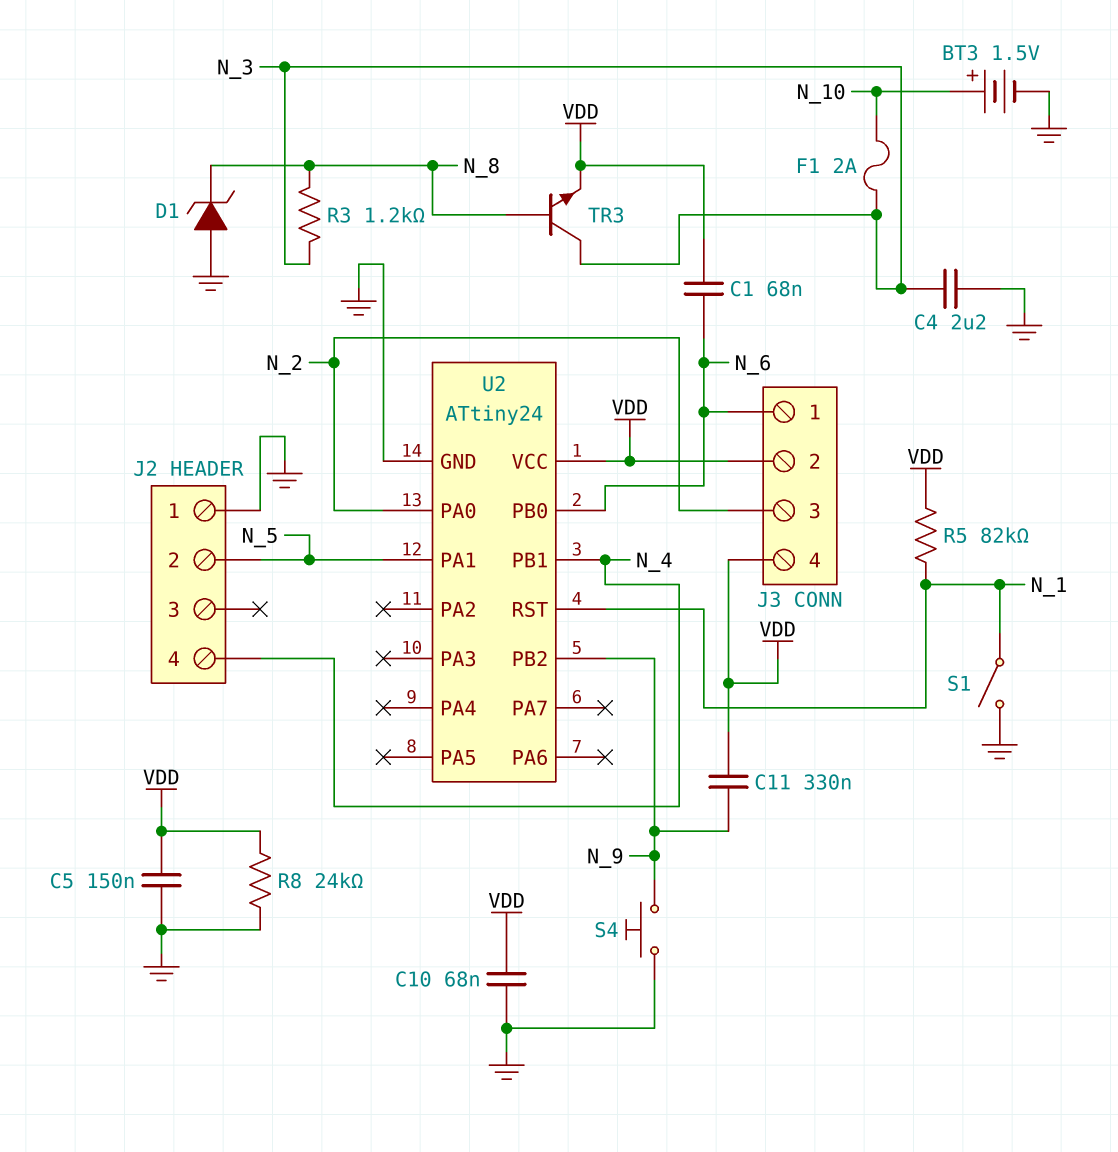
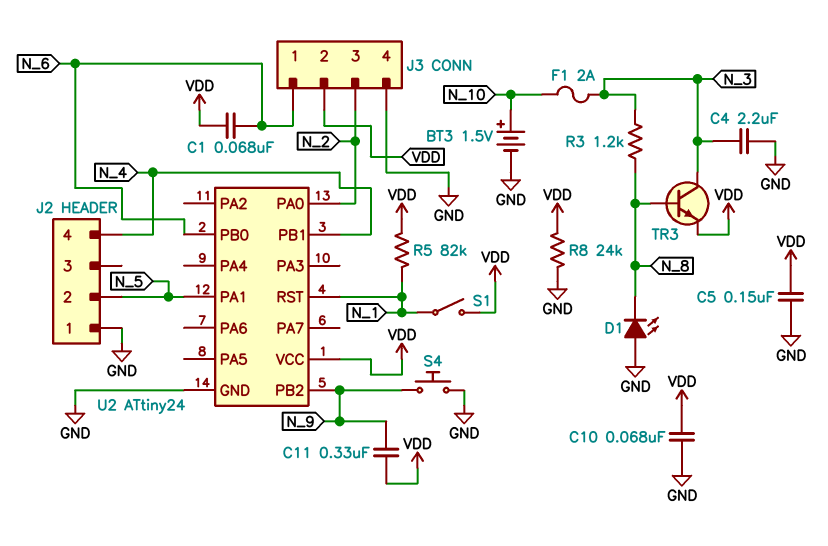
D1: zener (A GND, K N_8) -> LED (A GND, K N_8)
J3 pin 4: VDD -> GND
S1: switch (GND, N_1) -> switch (N_1, VDD)

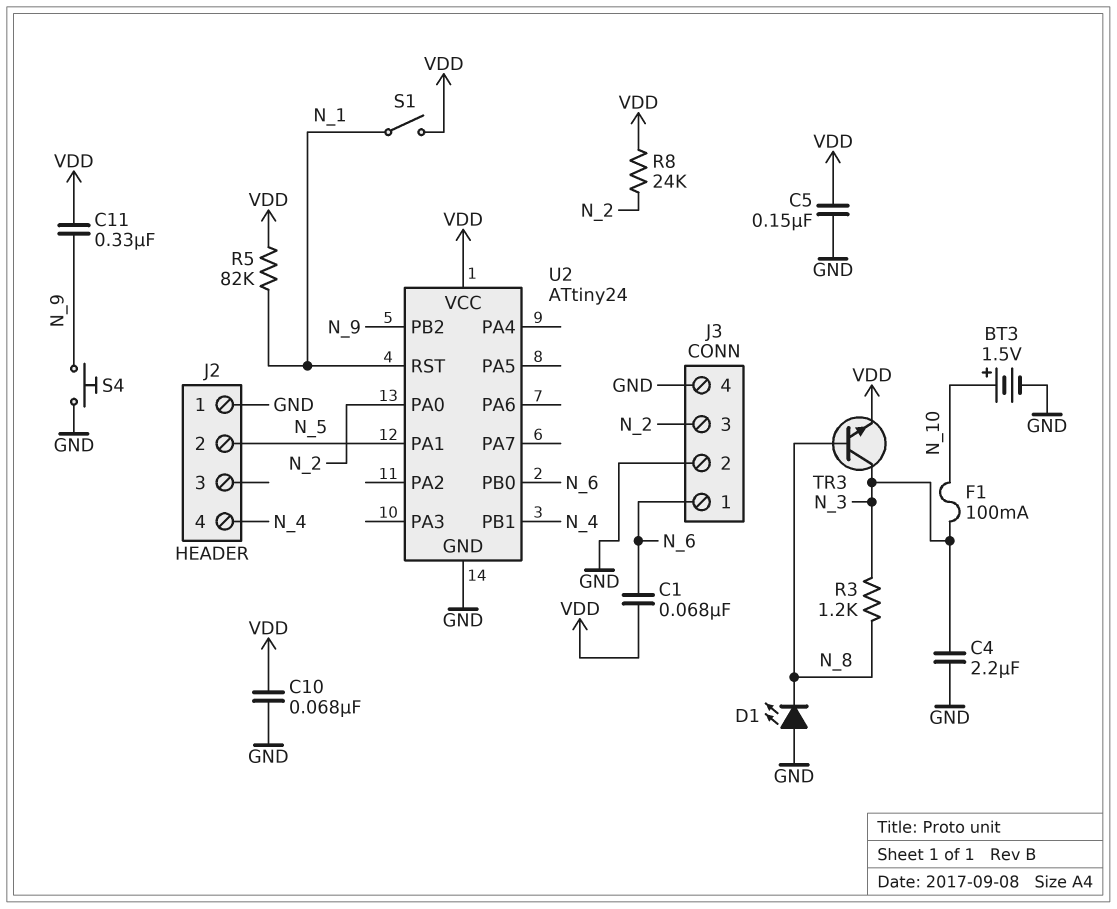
F1: 2A (N_3, N_10) -> 100mA (N_3, N_10)
J3 pin 2: VDD -> GND
R8: 24k (GND, VDD) -> 24k (N_2, VDD)

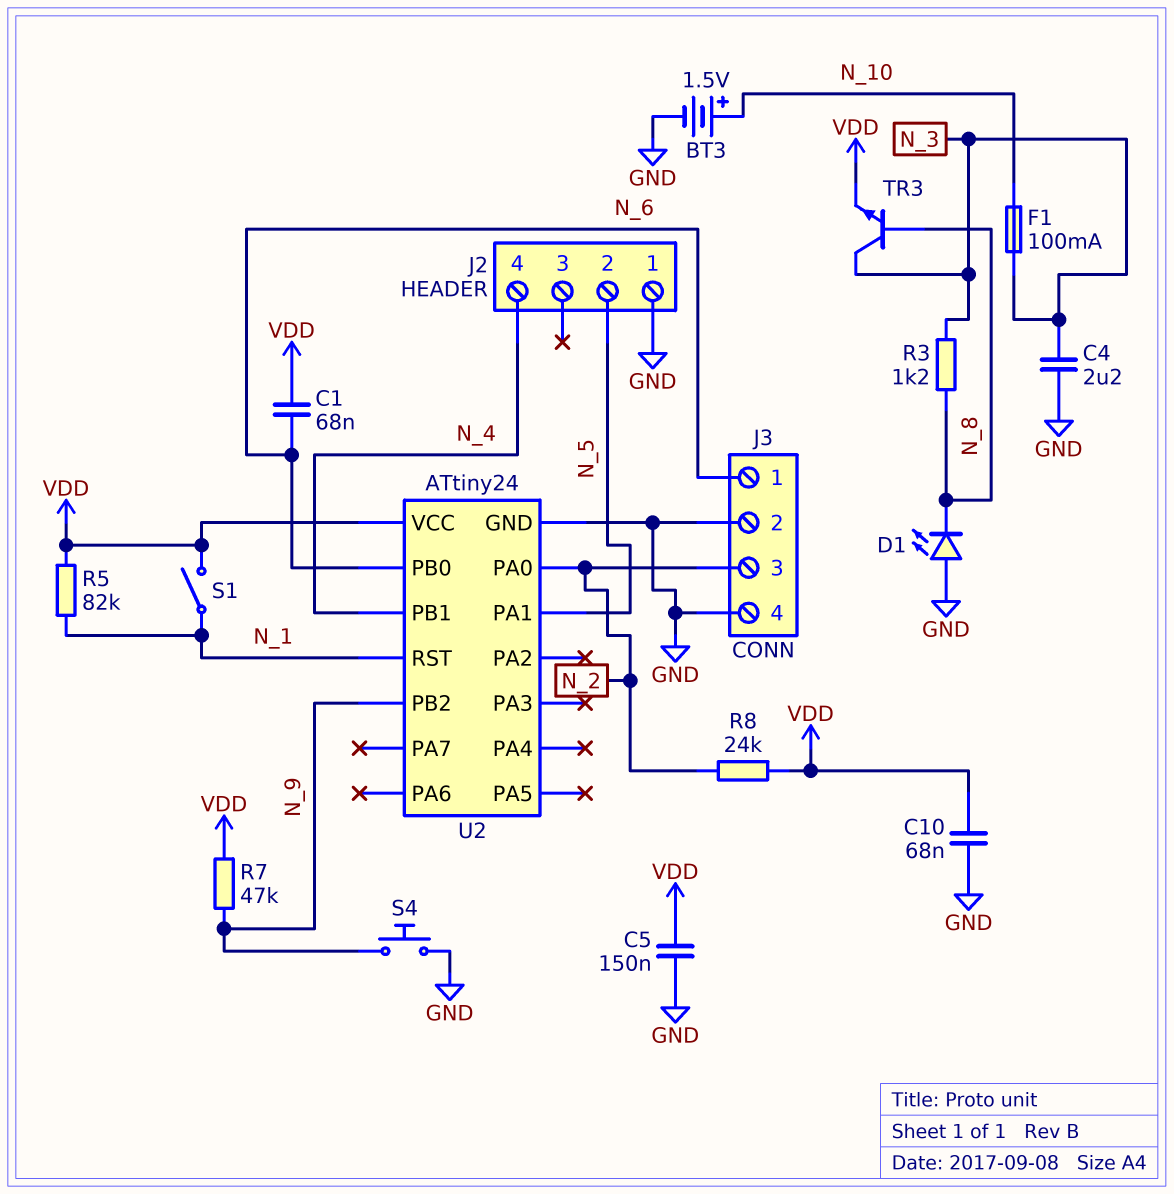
C11: 330nF (N_9, VDD) -> none
R7: none -> 47k (N_9, VDD)

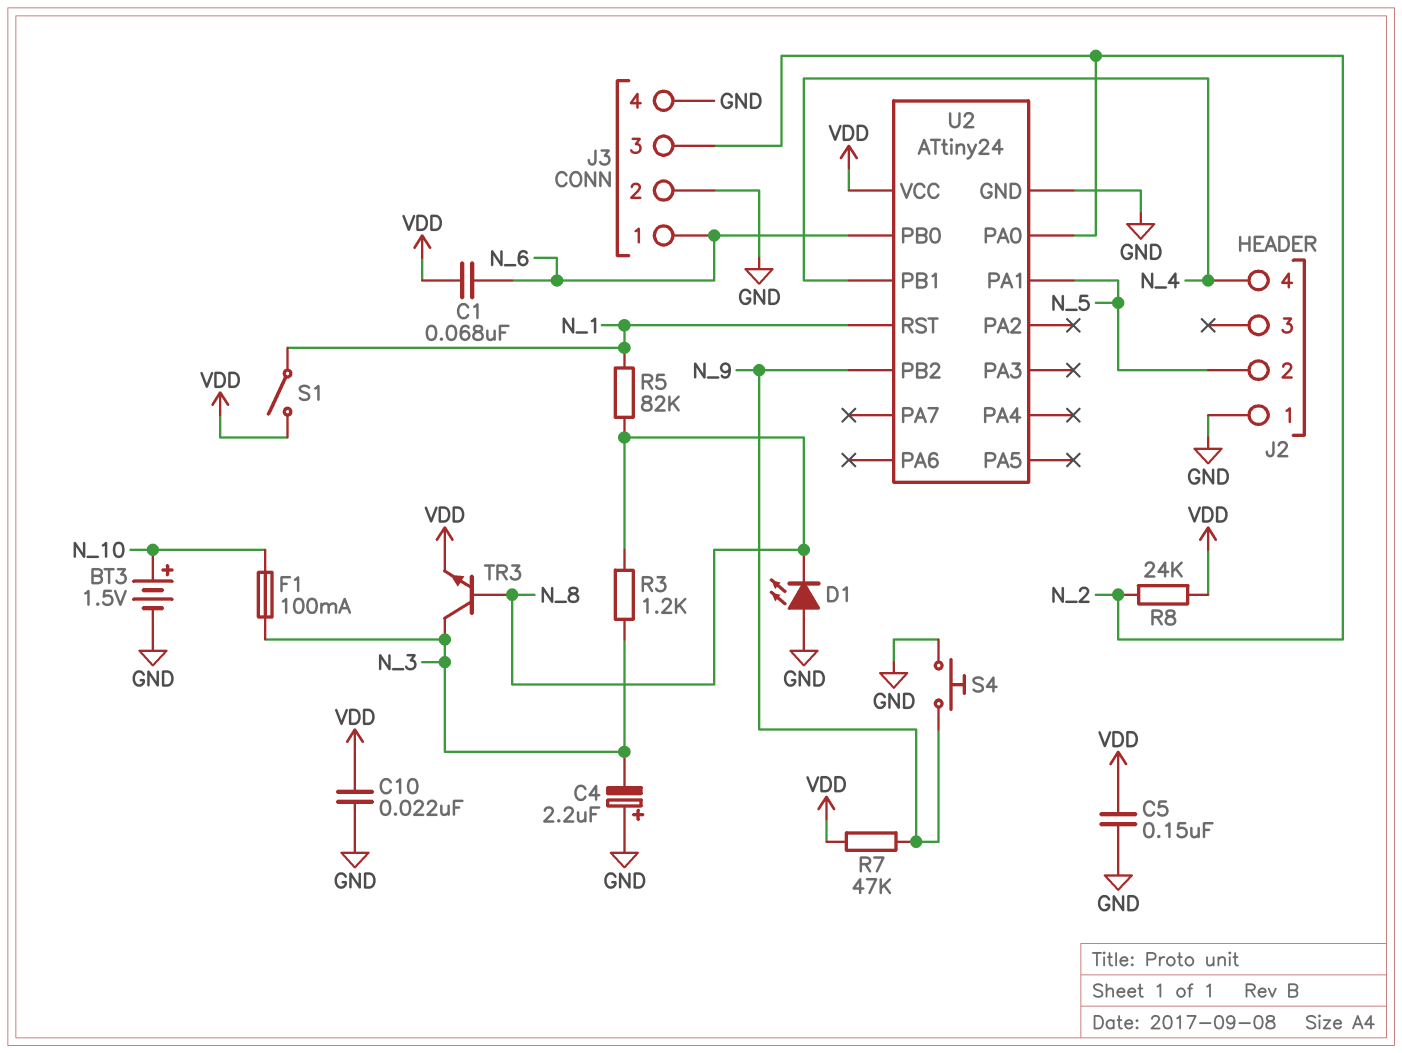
C4: 2.2uF (GND, N_3) -> 2.2uF (plus GND, minus N_3)
C10: 68nF (GND, VDD) -> 22nF (GND, VDD)
R5: 82k (N_1, VDD) -> 82k (N_1, N_8)

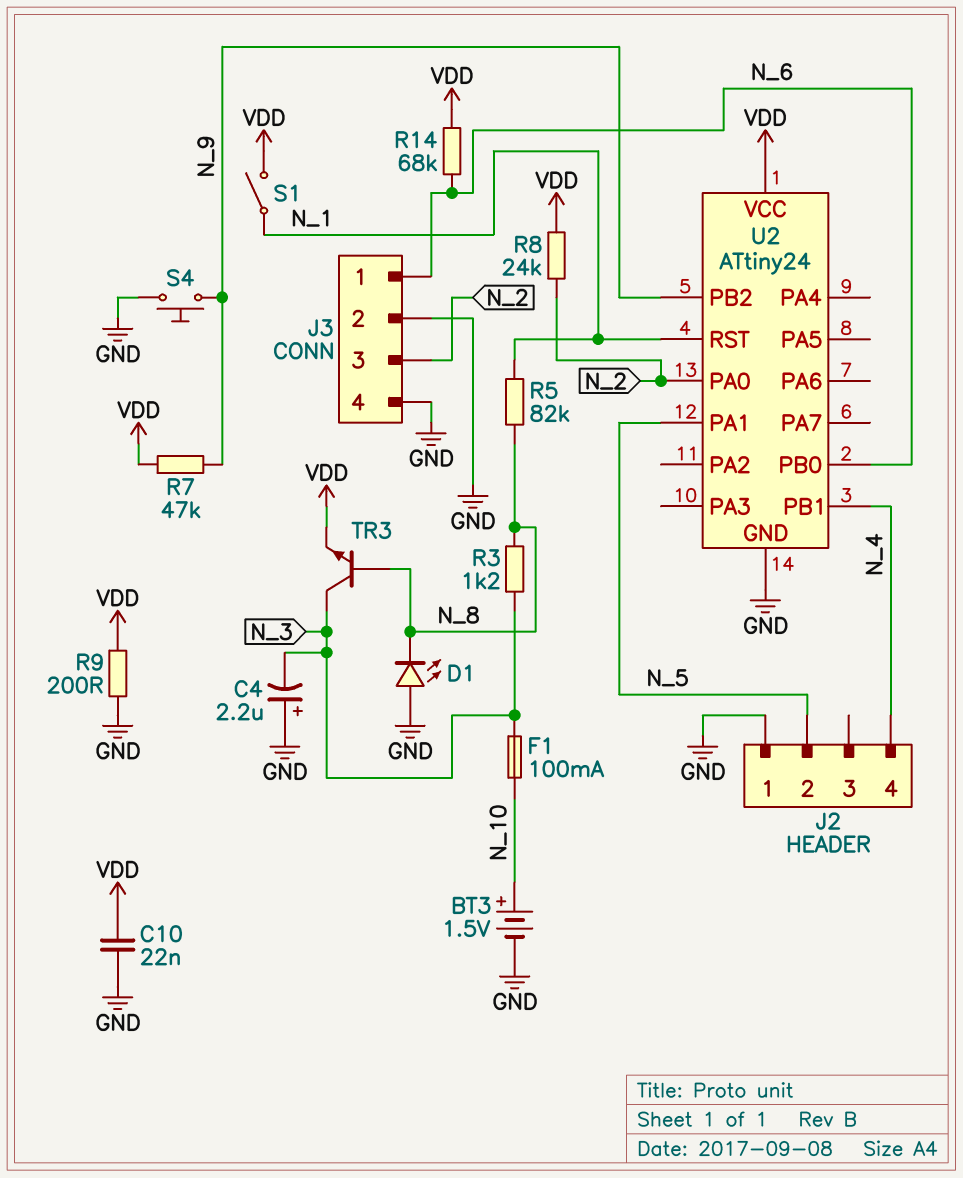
C1: 68nF (N_6, VDD) -> none
C5: 150nF (GND, VDD) -> none
R9: none -> 200 (GND, VDD)
R14: none -> 68k (N_6, VDD)

